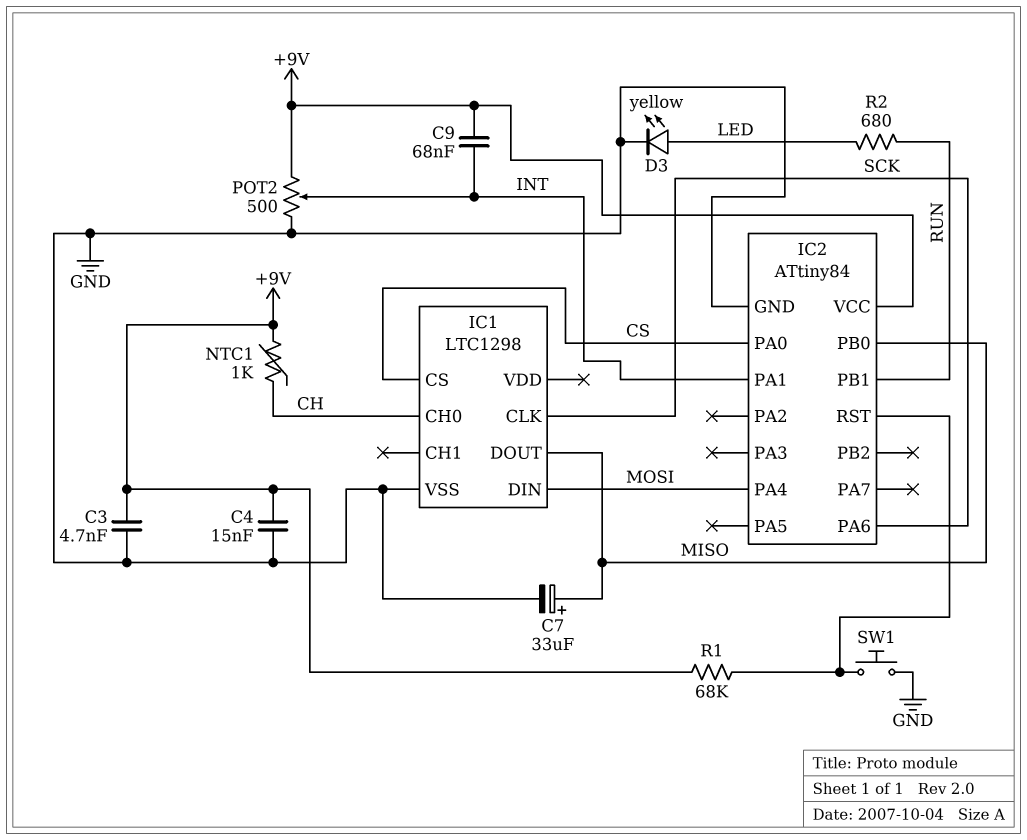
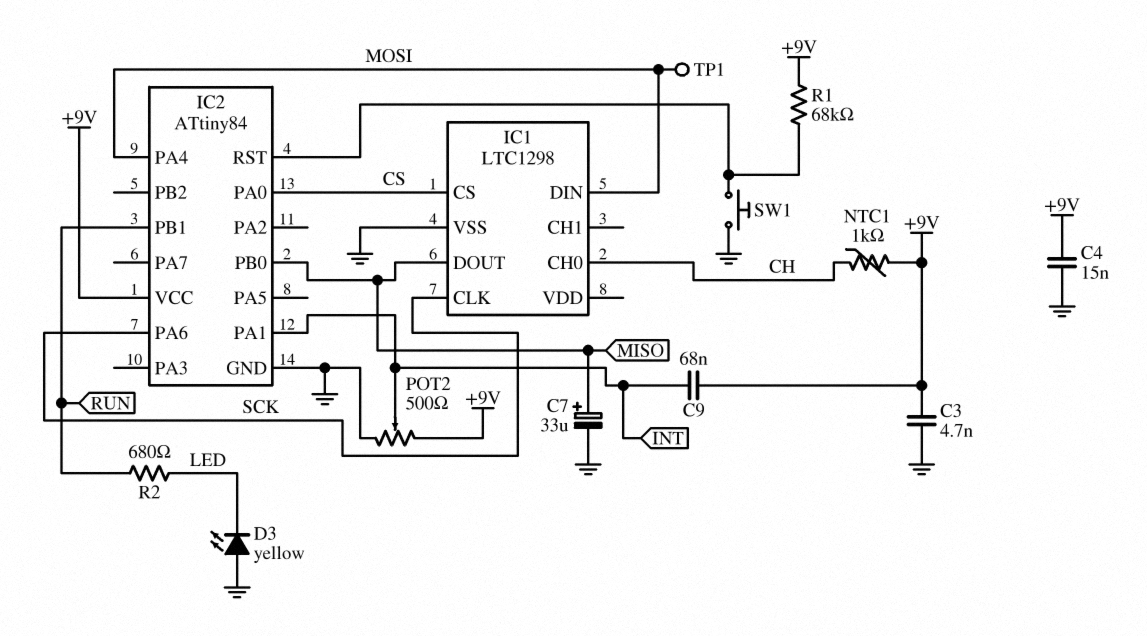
D3: LED yellow (A LED, K GND) -> LED yellow (A GND, K LED)
TP1: none -> test point (MOSI)

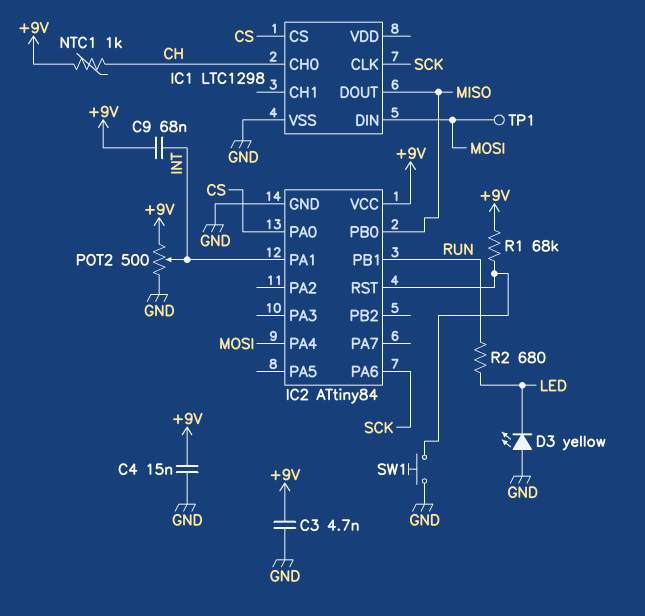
C7: 33uF (plus MISO, minus GND) -> none

